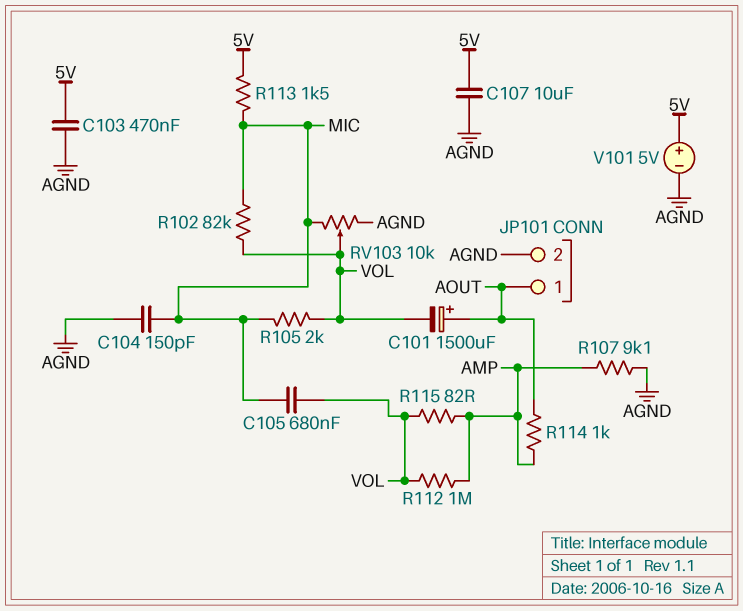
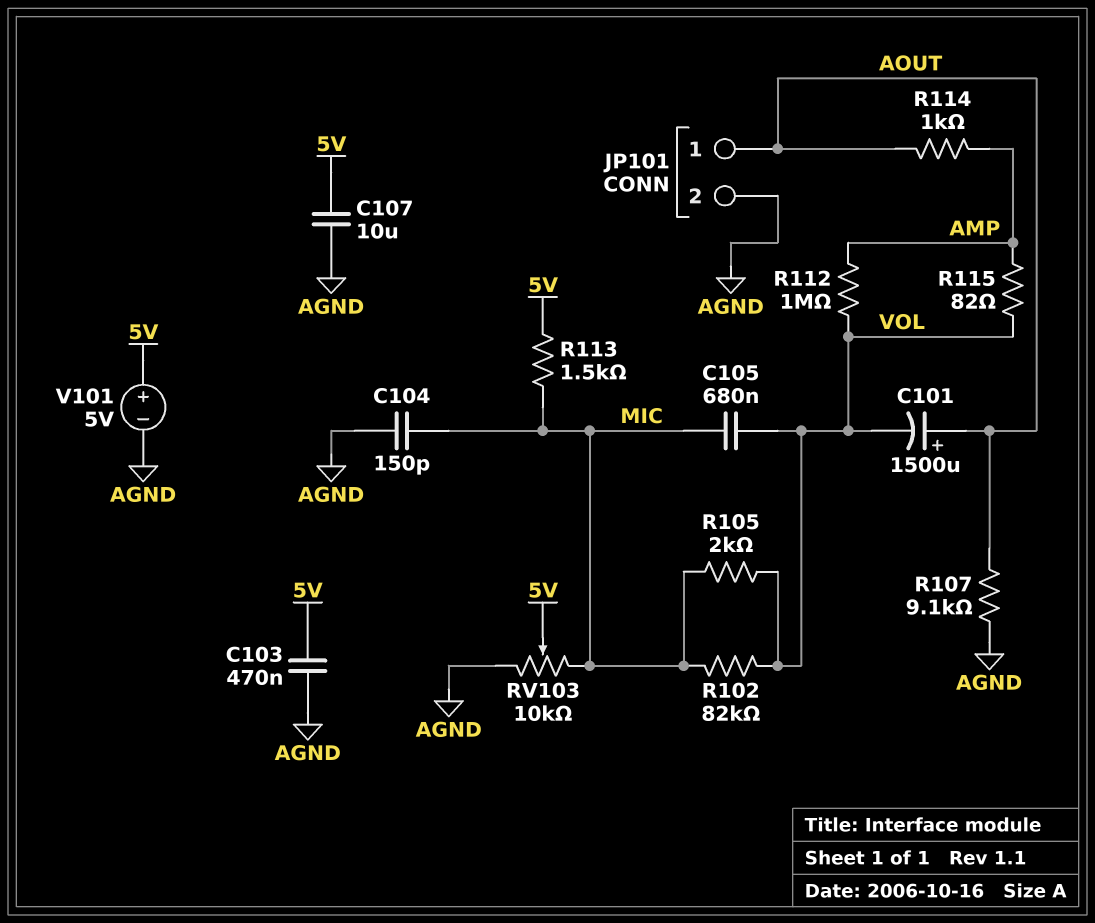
R107: 9.1k (AGND, AMP) -> 9.1k (AGND, AOUT)
RV103: 10k (AGND, MIC, wiper VOL) -> 10k (AGND, MIC, wiper 5V)

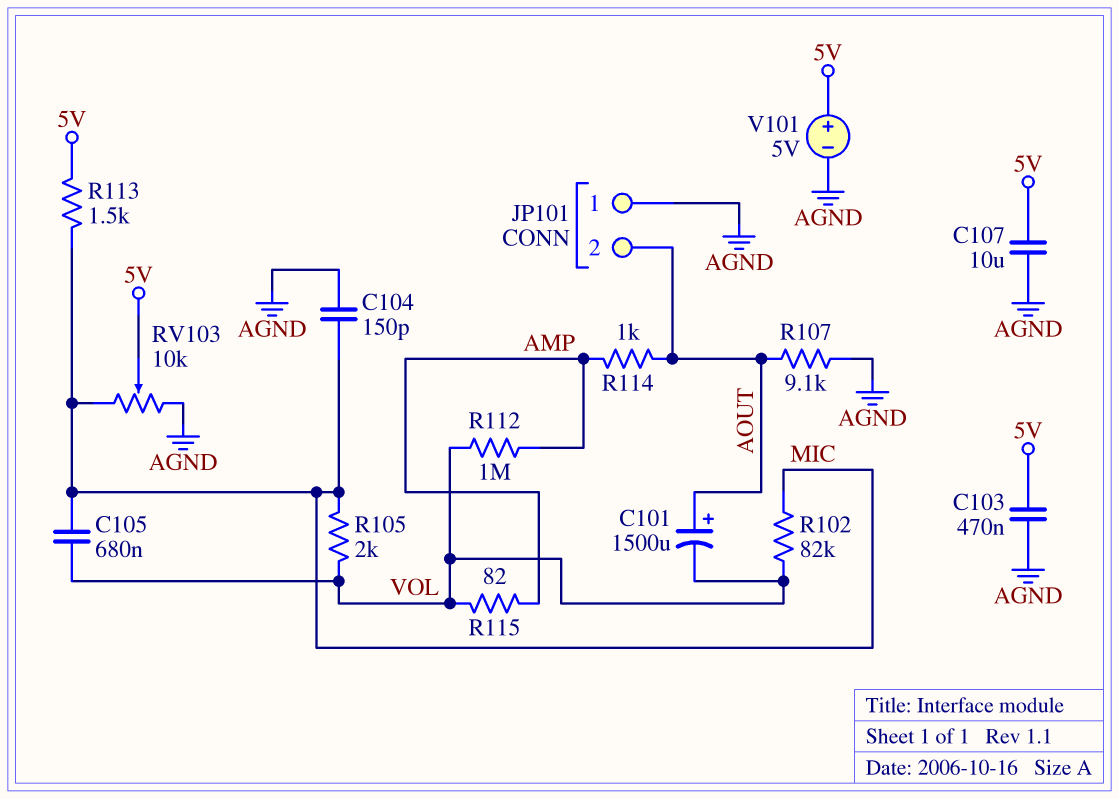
JP101 pin 1: AOUT -> AGND
JP101 pin 2: AGND -> AOUT

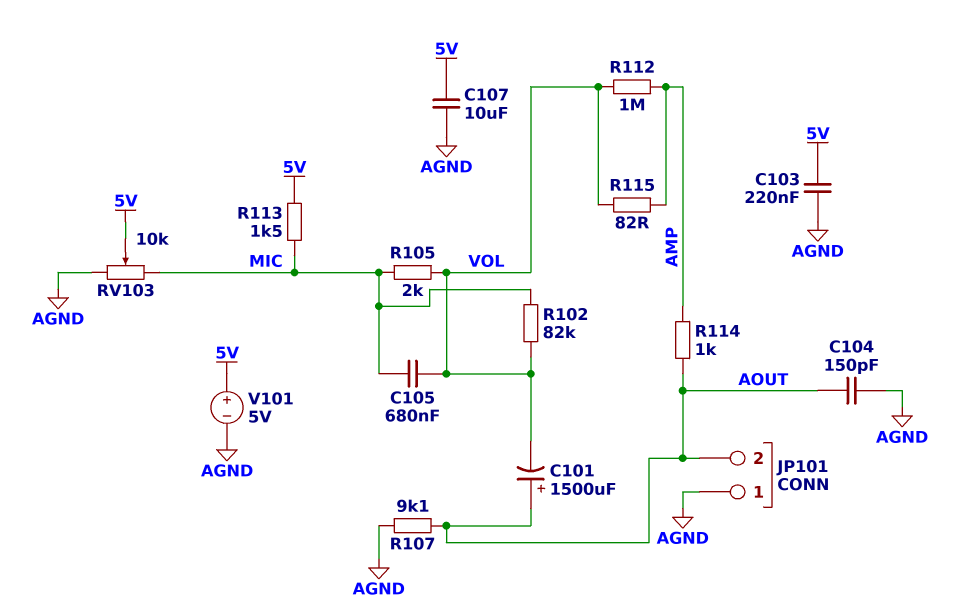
C103: 470nF (5V, AGND) -> 220nF (5V, AGND)
C104: 150pF (AGND, MIC) -> 150pF (AGND, AOUT)

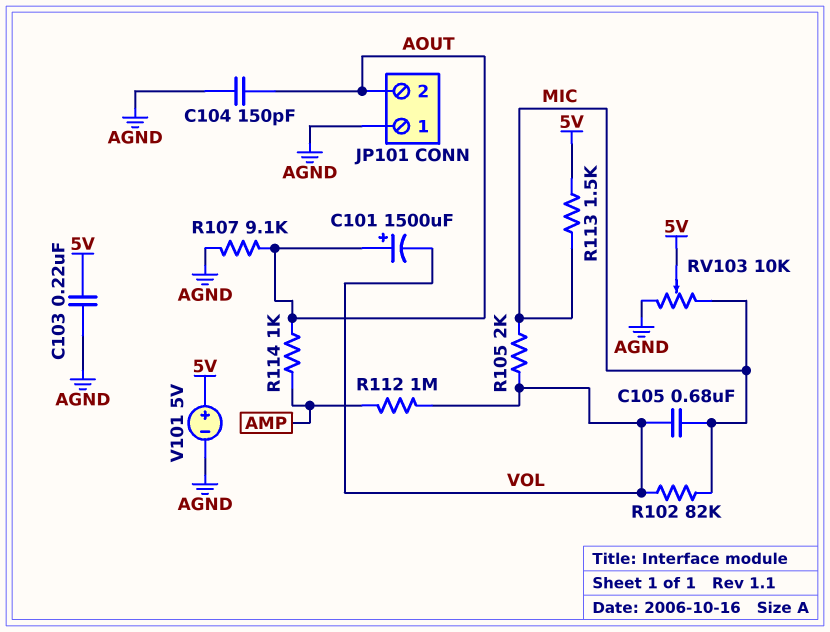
C107: 10uF (5V, AGND) -> none
R115: 82 (AMP, VOL) -> none

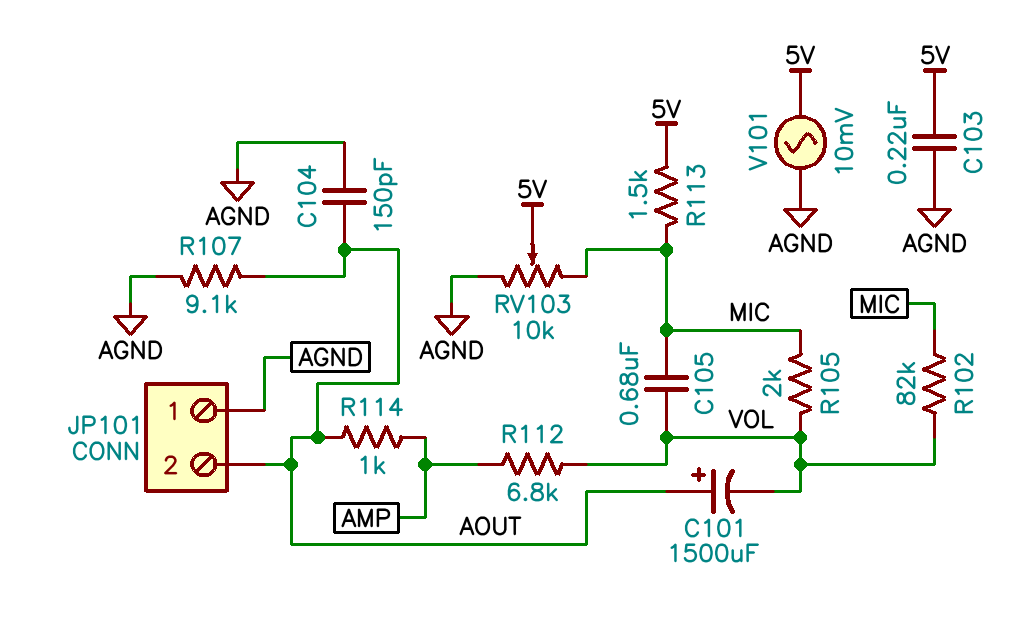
R112: 1M (AMP, VOL) -> 6.8k (AMP, VOL)
V101: 5V (plus 5V, minus AGND) -> AC 10mV (5V, AGND)

